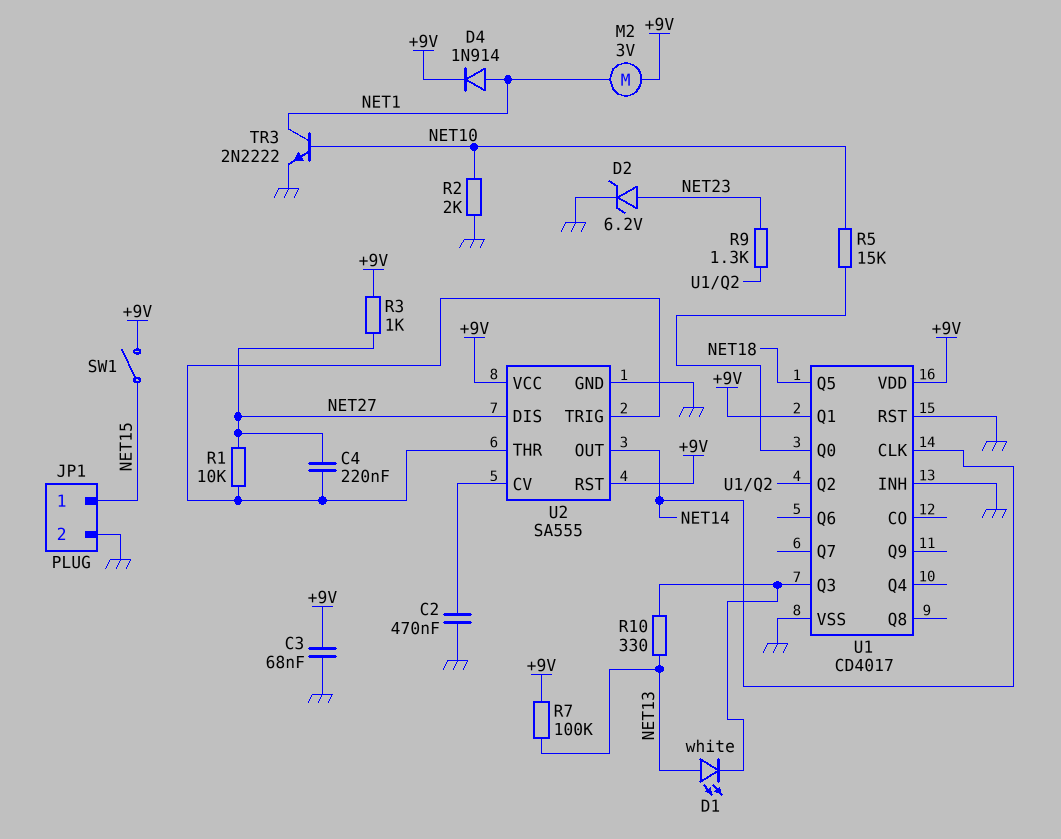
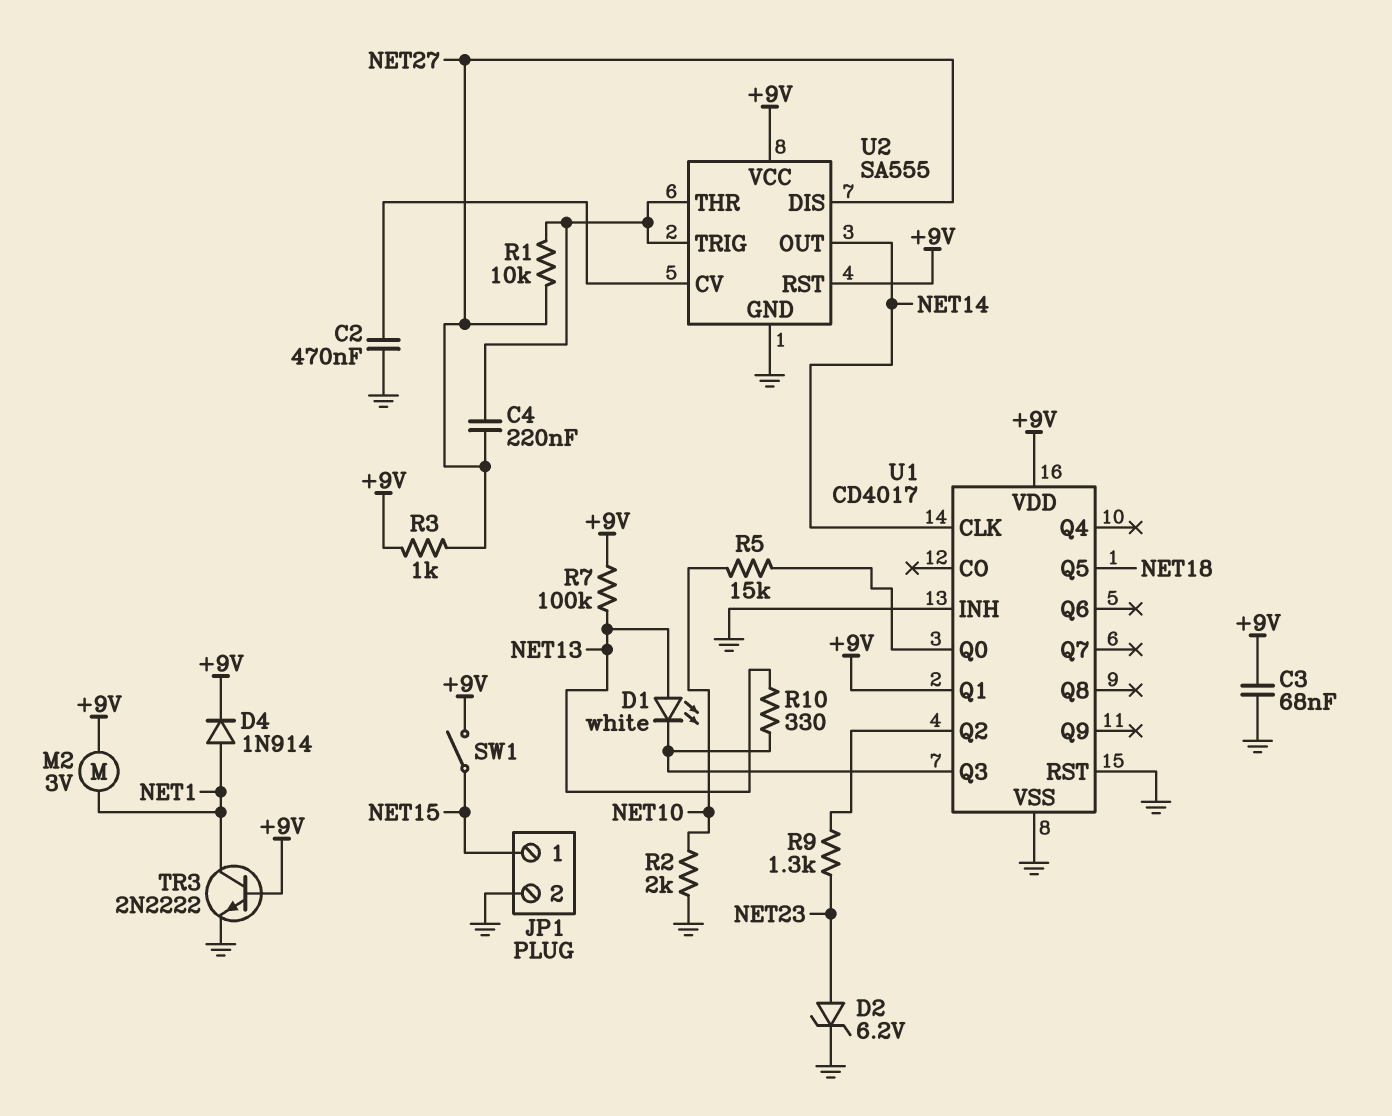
TR3: NPN 2N2222 (B NET10, C NET1, E GND) -> NPN 2N2222 (B +9V, C NET1, E GND)

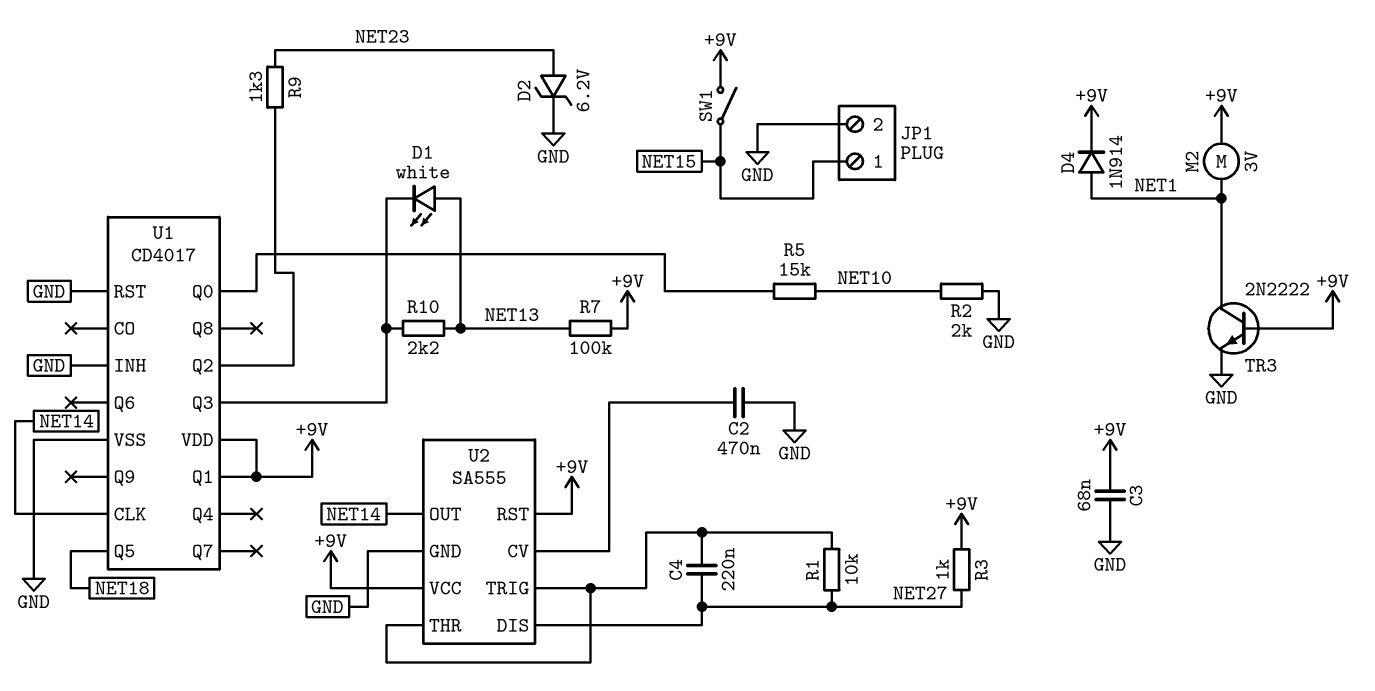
R10: 330 (NET13, U1/Q3) -> 2.2k (NET13, U1/Q3)

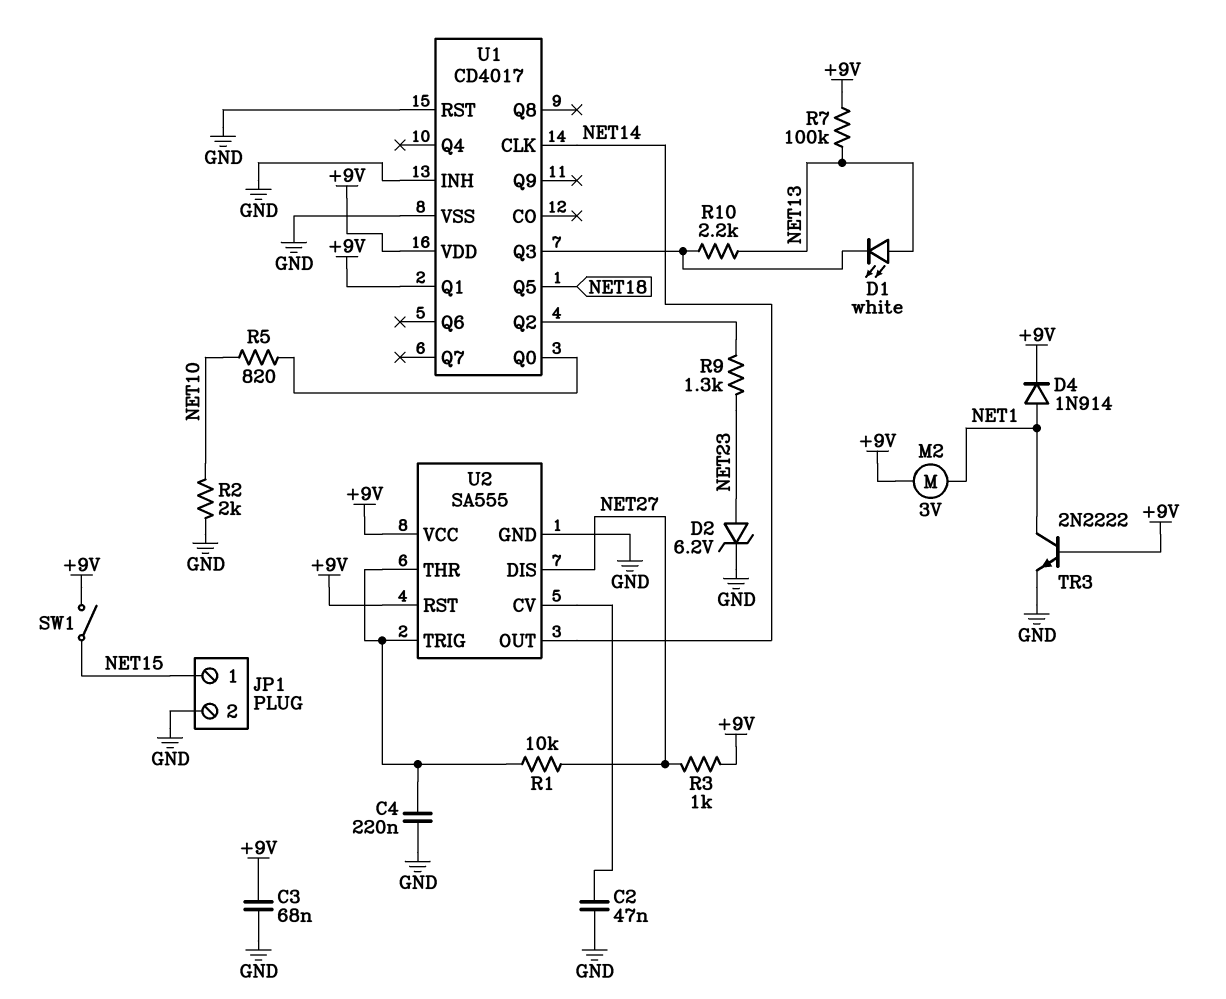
C2: 470nF (GND, U2/CV) -> 47nF (GND, U2/CV)
C4: 220nF (NET27, U2/THR) -> 220nF (GND, U2/THR)
R5: 15k (NET10, U1/Q0) -> 820 (NET10, U1/Q0)

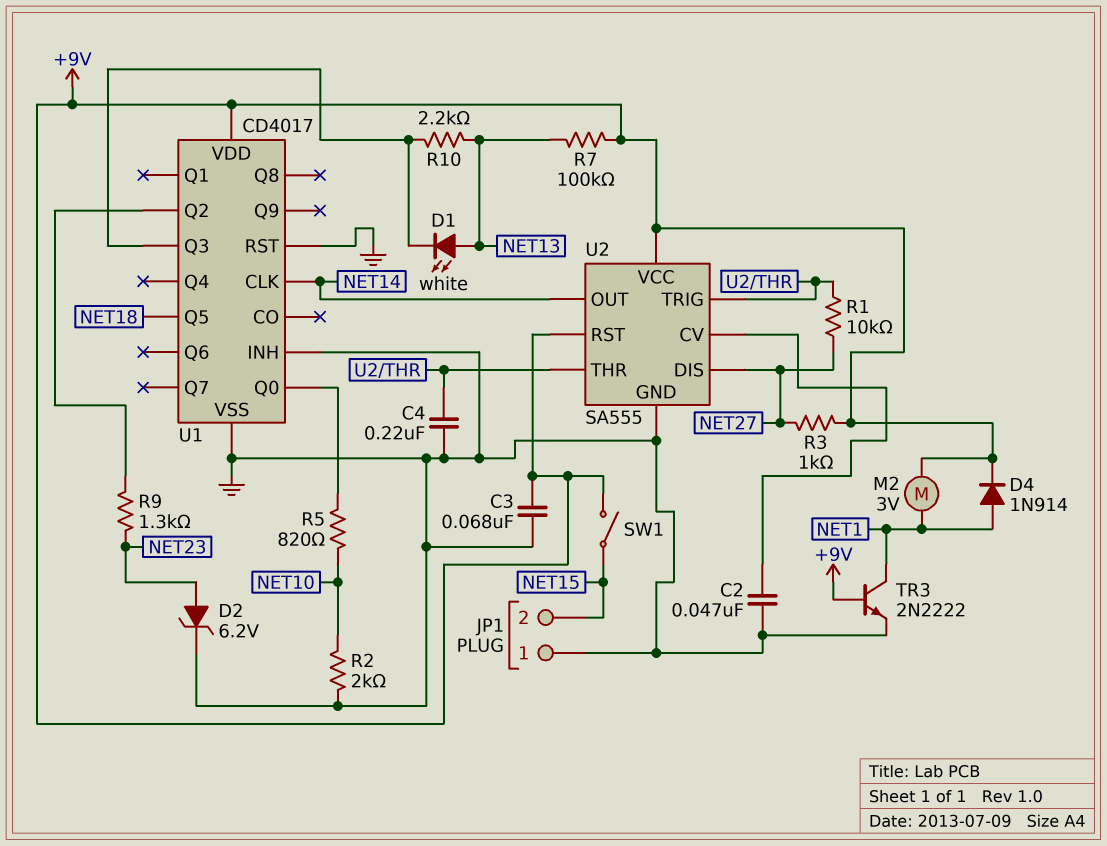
JP1 pin 1: NET15 -> GND
JP1 pin 2: GND -> NET15
U1 pin Q1: +9V -> none

